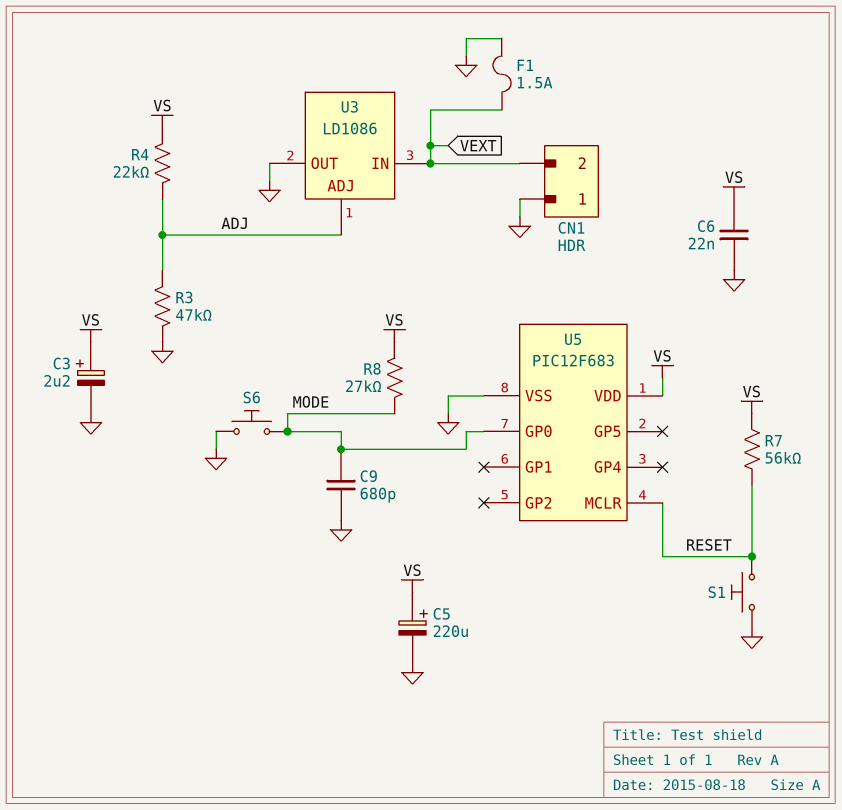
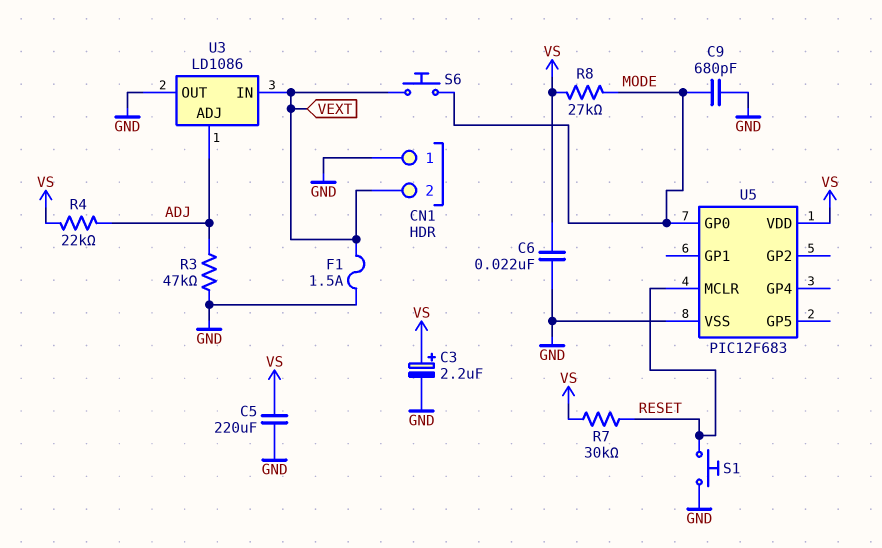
C5: 220uF (plus VS, minus GND) -> 220uF (GND, VS)
R7: 56k (RESET, VS) -> 30k (RESET, VS)
S6: button (GND, MODE) -> button (MODE, VEXT)

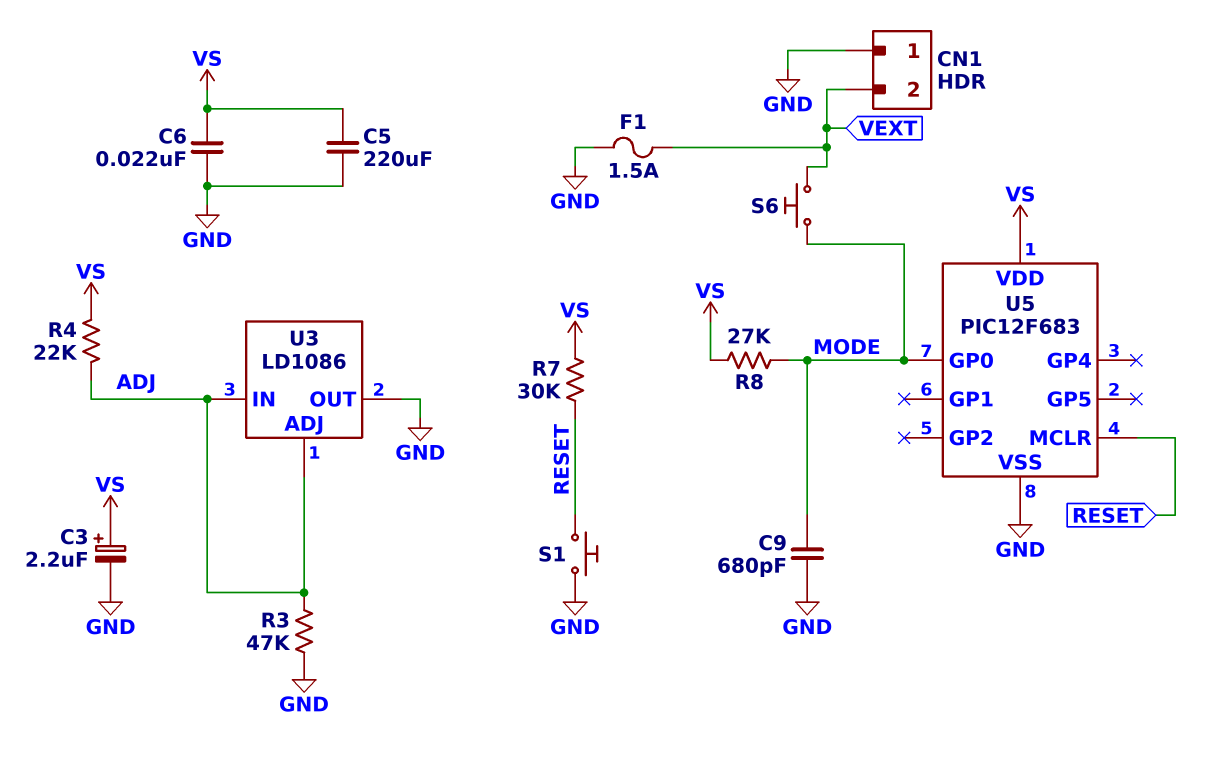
U3 pin IN: VEXT -> ADJ

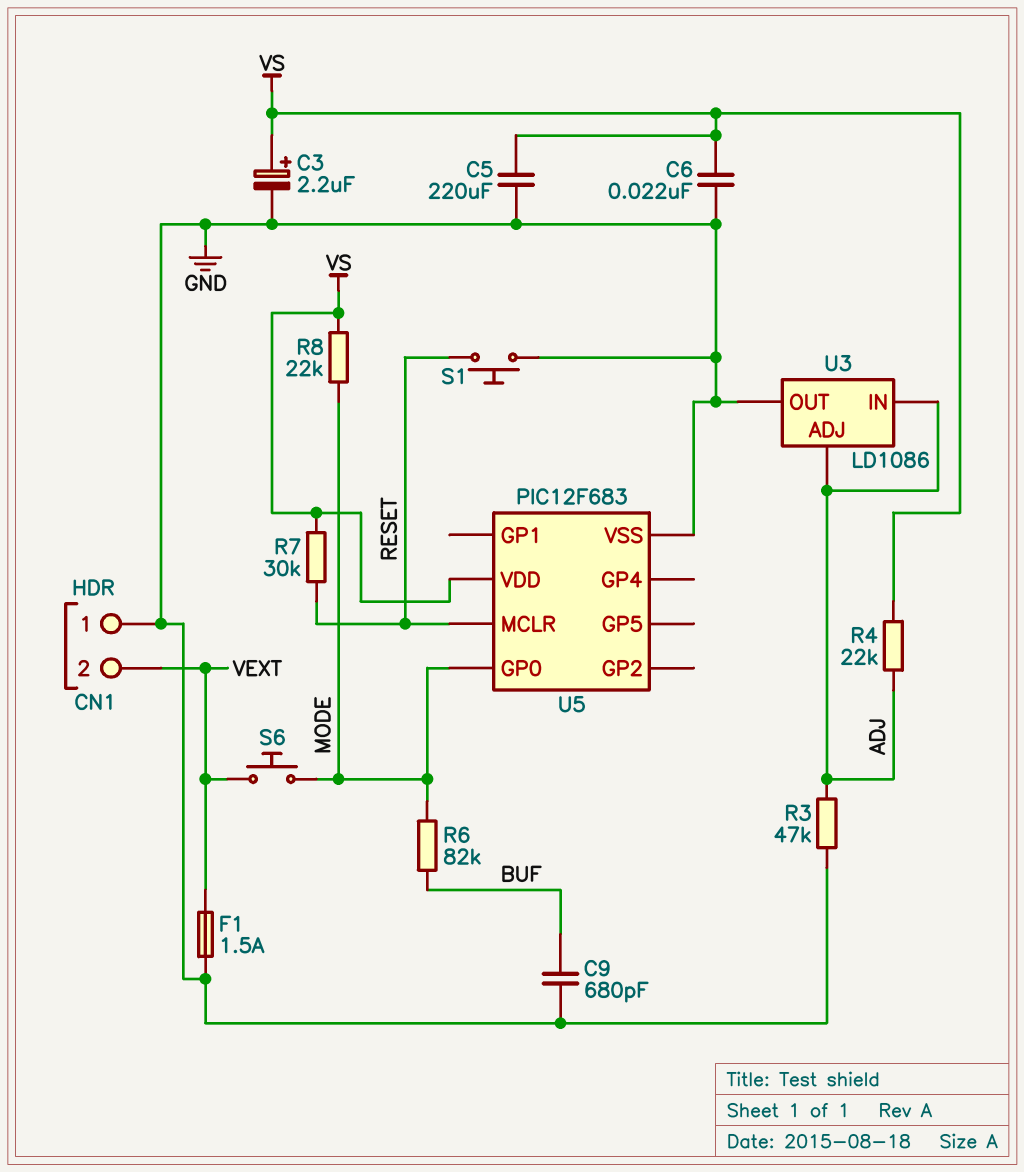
C9: 680pF (GND, MODE) -> 680pF (BUF, GND)
R6: none -> 82k (BUF, MODE)
R8: 27k (MODE, VS) -> 22k (MODE, VS)

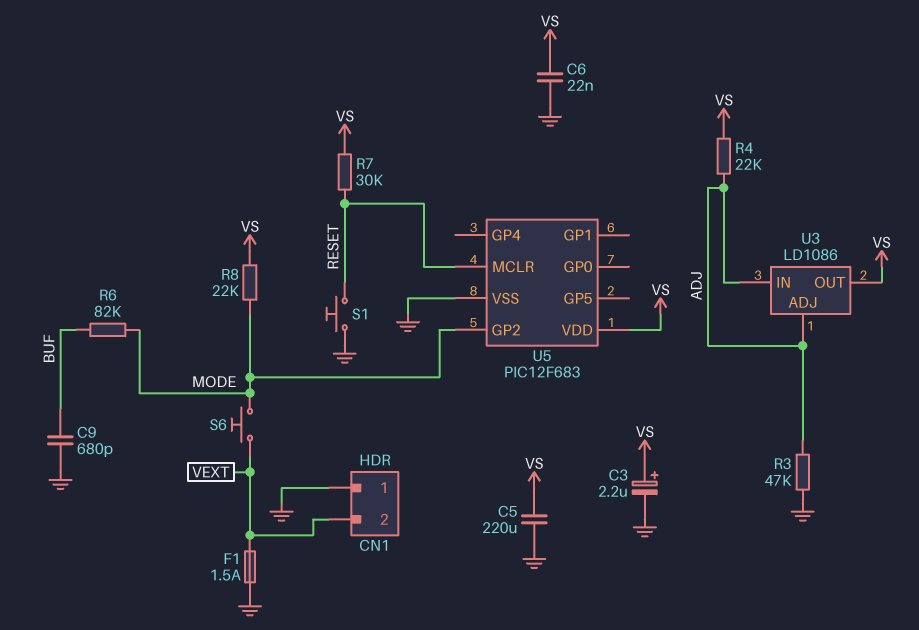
U3 pin OUT: GND -> VS
U5 pin GP0: MODE -> none
U5 pin GP2: none -> MODE

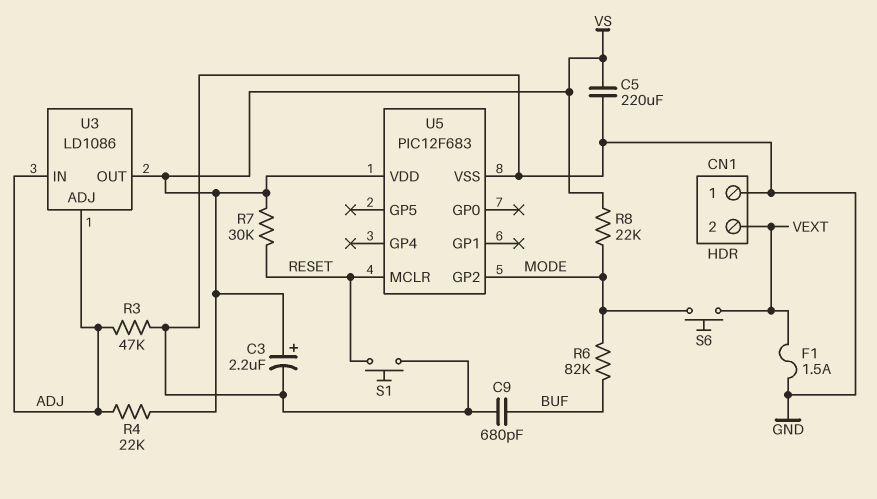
C6: 22nF (GND, VS) -> none

